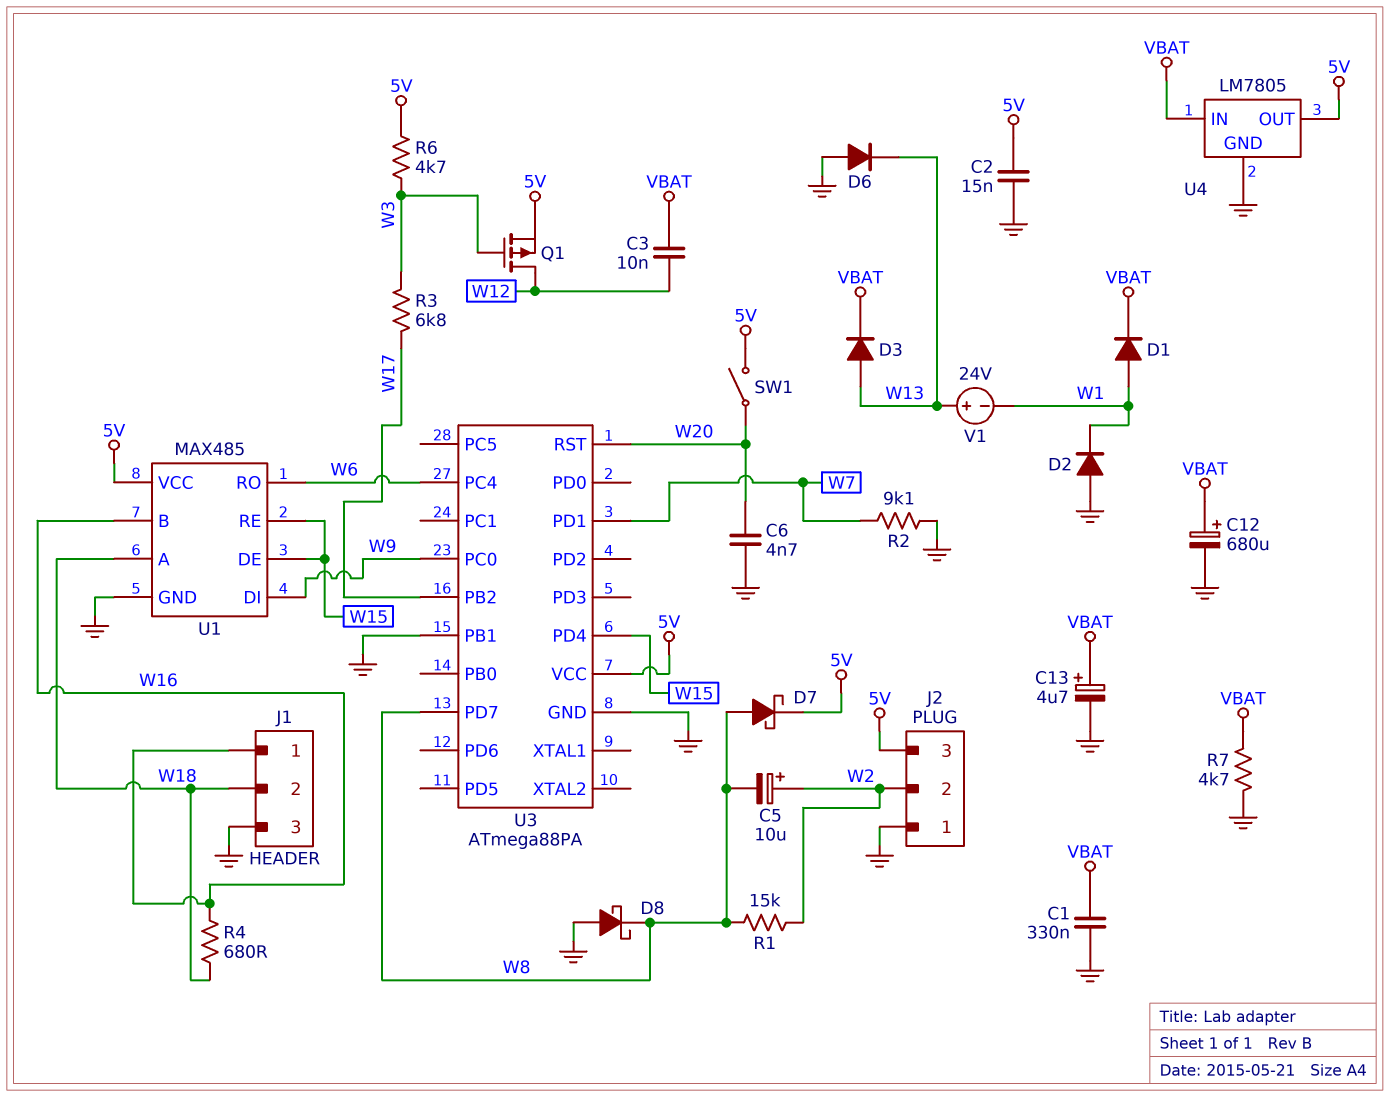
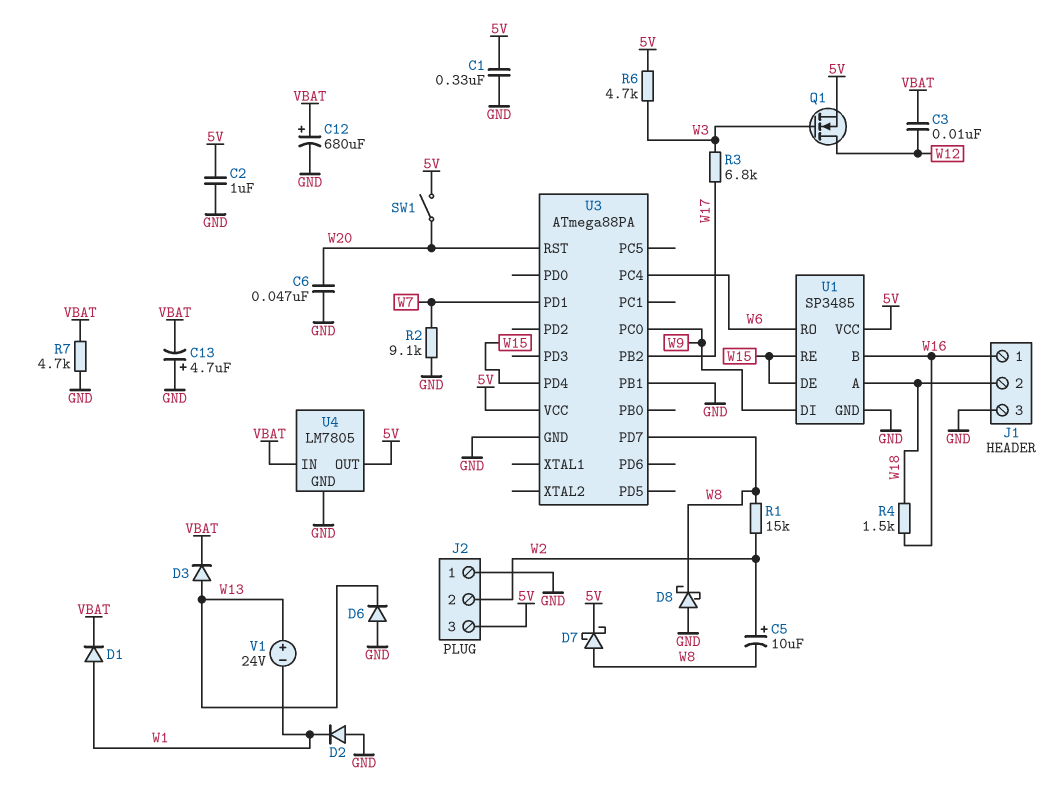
C1: 330nF (GND, VBAT) -> 330nF (5V, GND)
C2: 15nF (5V, GND) -> 1uF (5V, GND)
C6: 4.7nF (GND, W20) -> 47nF (GND, W20)
C13: 4.7uF (plus VBAT, minus GND) -> 4.7uF (plus GND, minus VBAT)
Q1: PMOS (G W3, D W12, S 5V) -> NMOS (G W3, D W12, S 5V)
R4: 680 (W16, W18) -> 1.5k (W16, W18)
U1: MAX485 -> SP3485

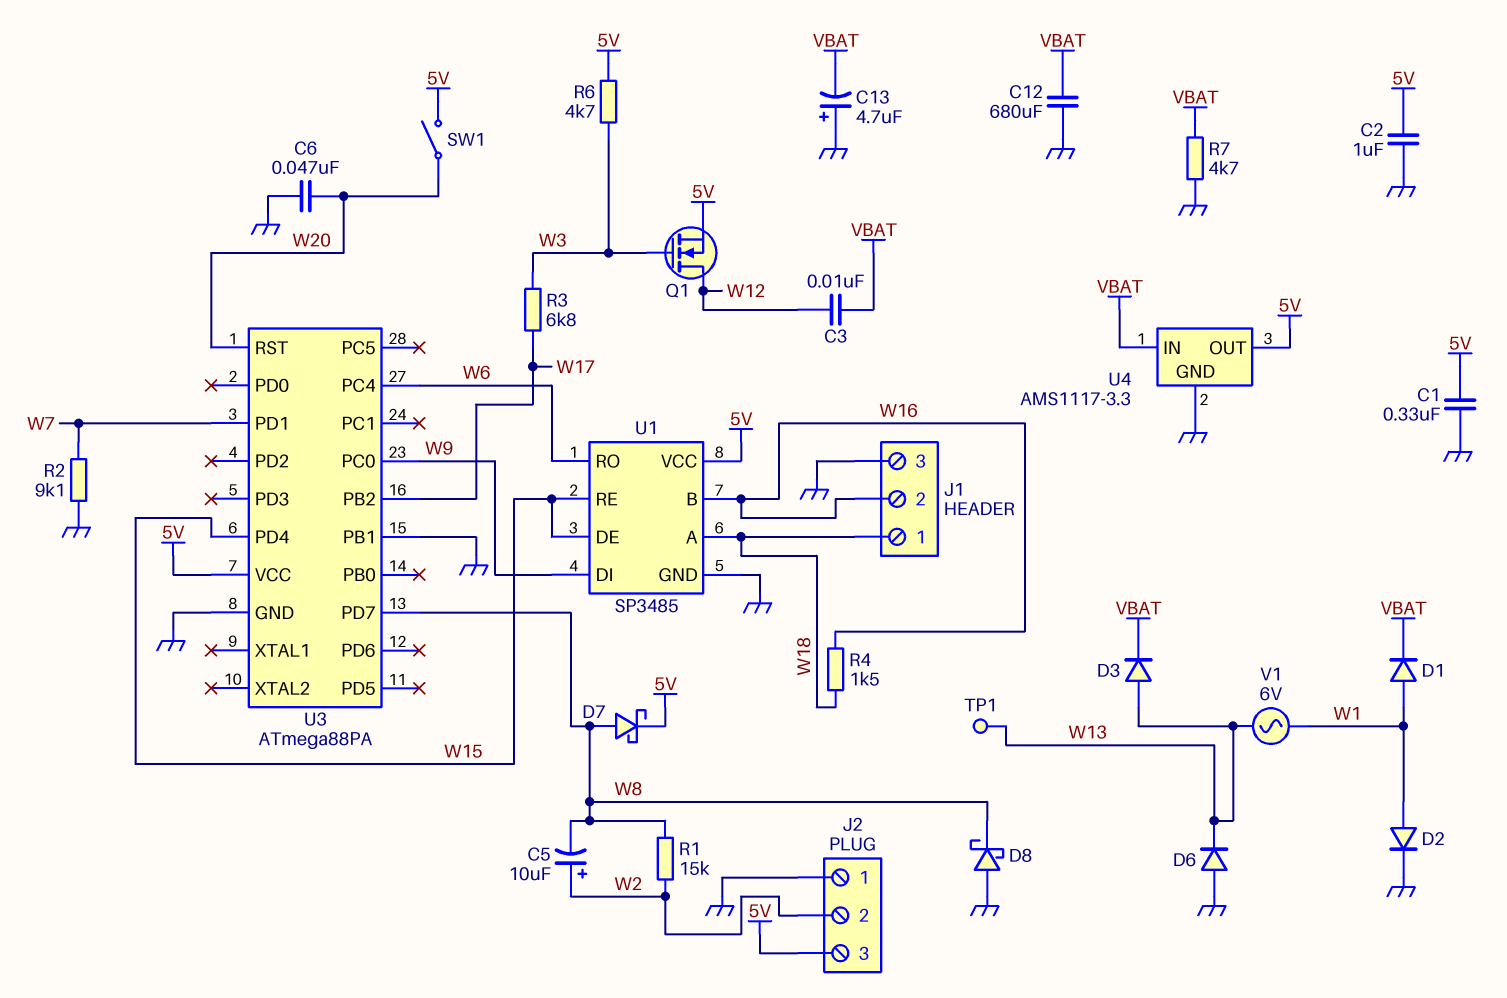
C12: 680uF (plus VBAT, minus GND) -> 680uF (GND, VBAT)
D2: diode (A GND, K W1) -> diode (A W1, K GND)
J1 pin 1: W16 -> W18
J1 pin 2: W18 -> W16
TP1: none -> test point (W13)
U4: LM7805 -> AMS1117-3.3
V1: 24V (plus W13, minus W1) -> AC 6V (W1, W13)

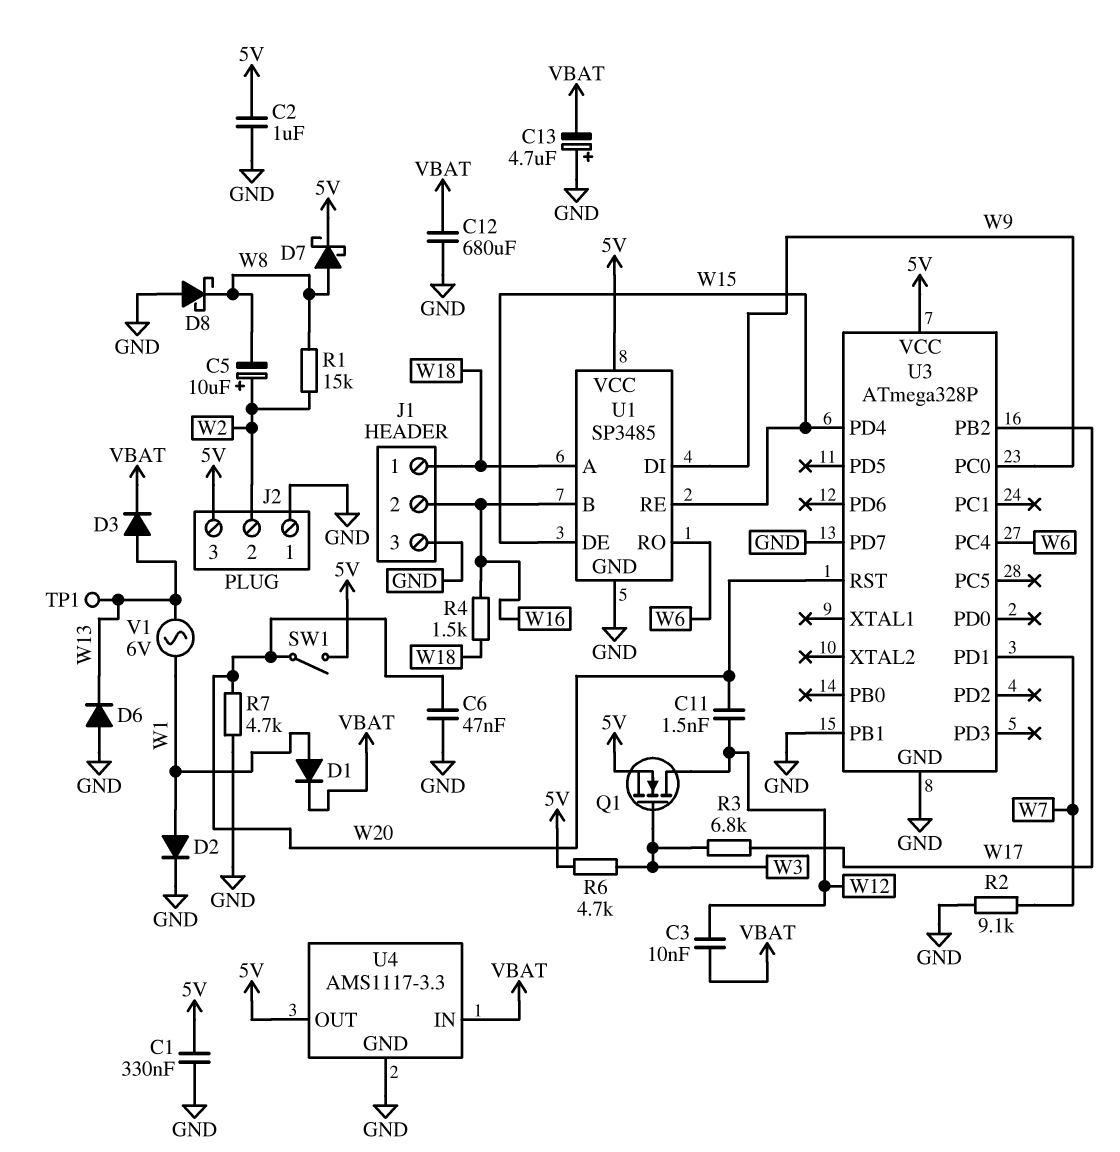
C11: none -> 1.5nF (W12, W20)
R7: 4.7k (GND, VBAT) -> 4.7k (GND, W20)
U3: ATmega88PA -> ATmega328P
U3 pin PD7: W8 -> GND

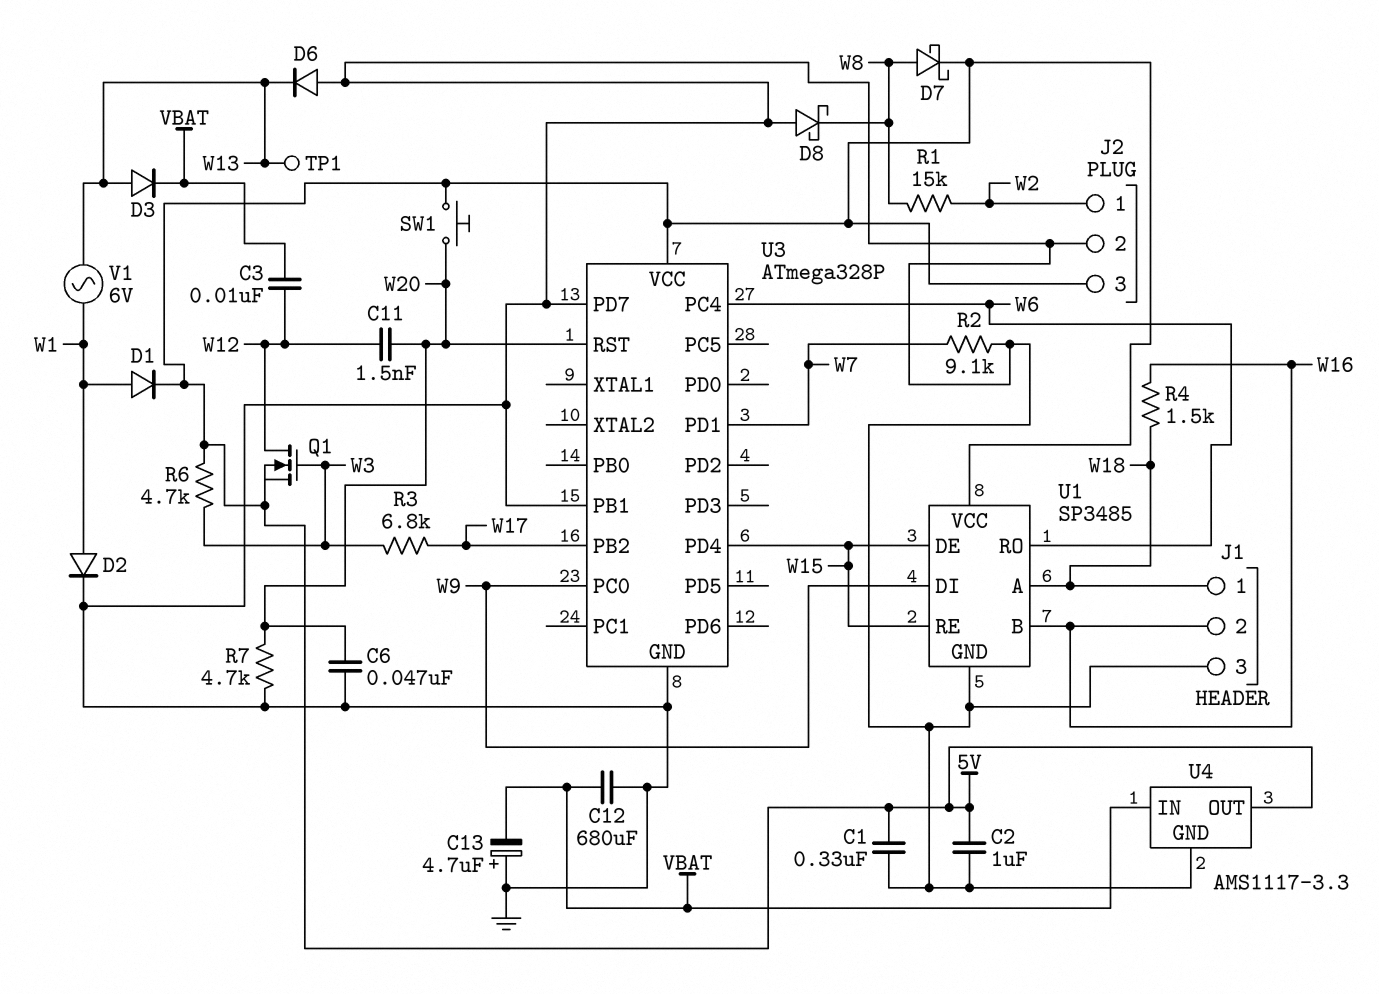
C5: 10uF (plus W2, minus W8) -> none
D1: diode (A W1, K VBAT) -> diode (A W1, K 5V)
J2 pin 1: GND -> W2
J2 pin 2: W2 -> GND
SW1: switch (5V, W20) -> button (5V, W20)

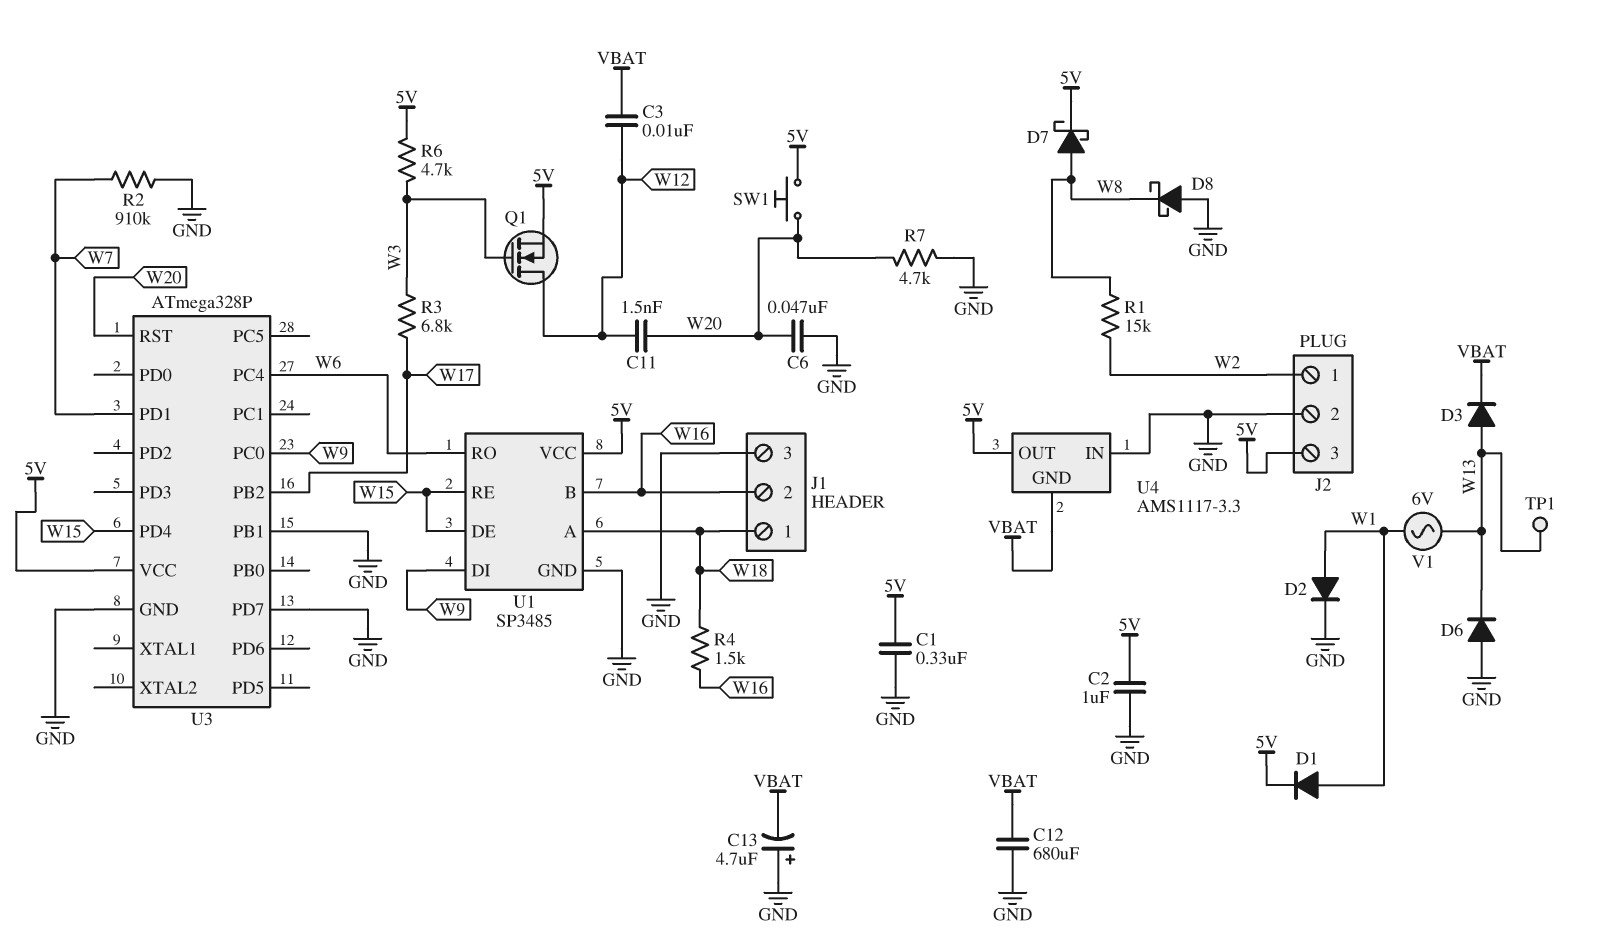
R2: 9.1k (GND, W7) -> 910k (GND, W7)
U4 pin GND: GND -> VBAT
U4 pin IN: VBAT -> GND

